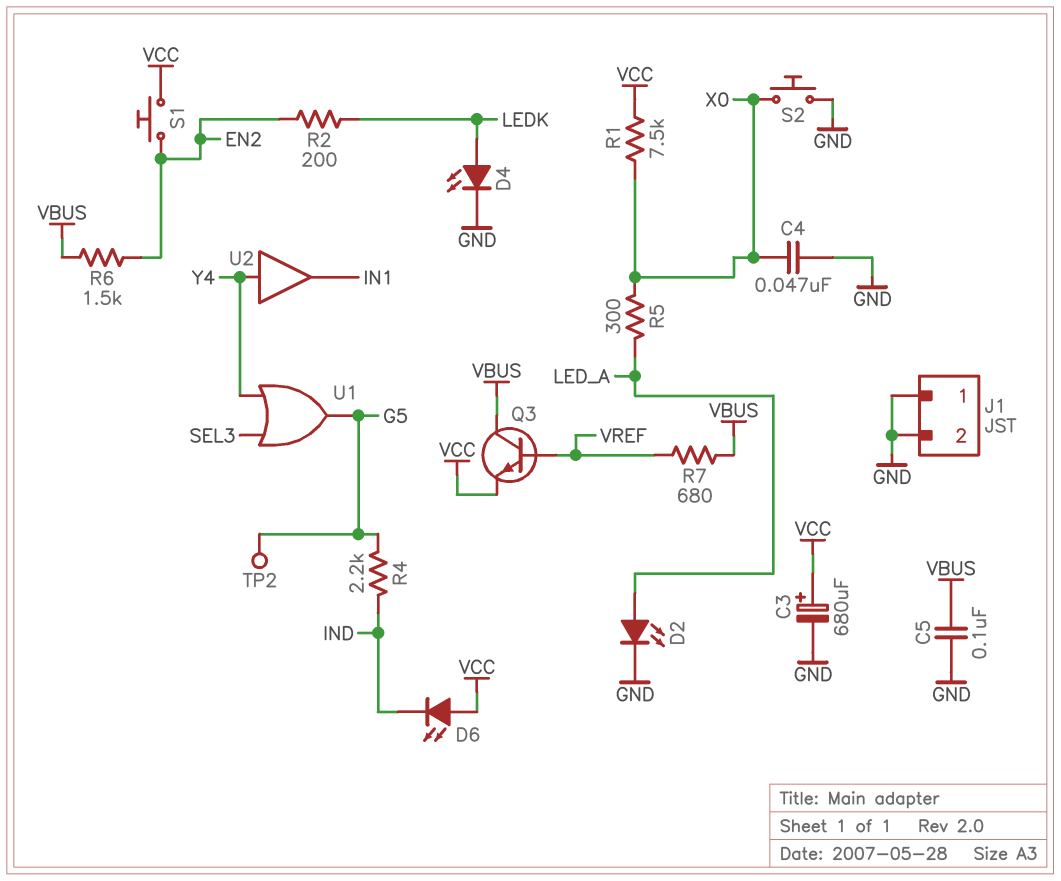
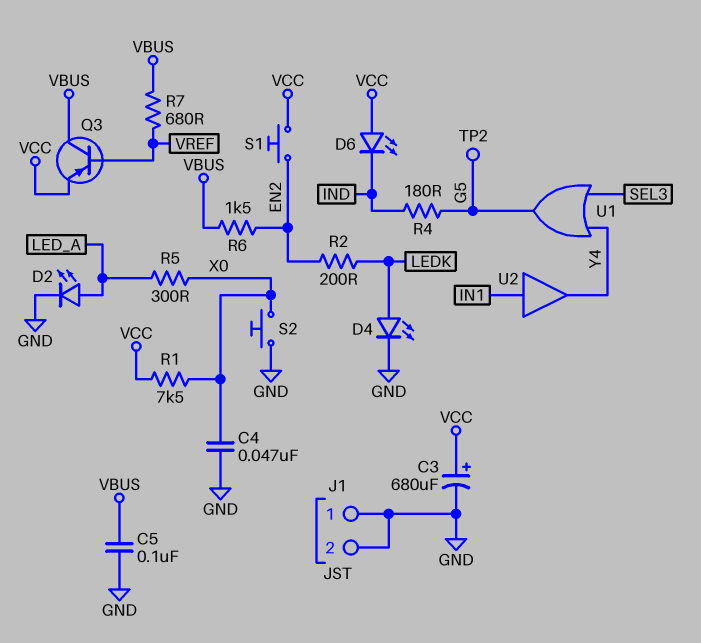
Q3: NPN (B VREF, C VBUS, E VCC) -> PNP (B VREF, C VBUS, E VCC)
R4: 2.2k (G5, IND) -> 180 (G5, IND)
U2: buffer (in Y4, out IN1) -> buffer (in IN1, out Y4)

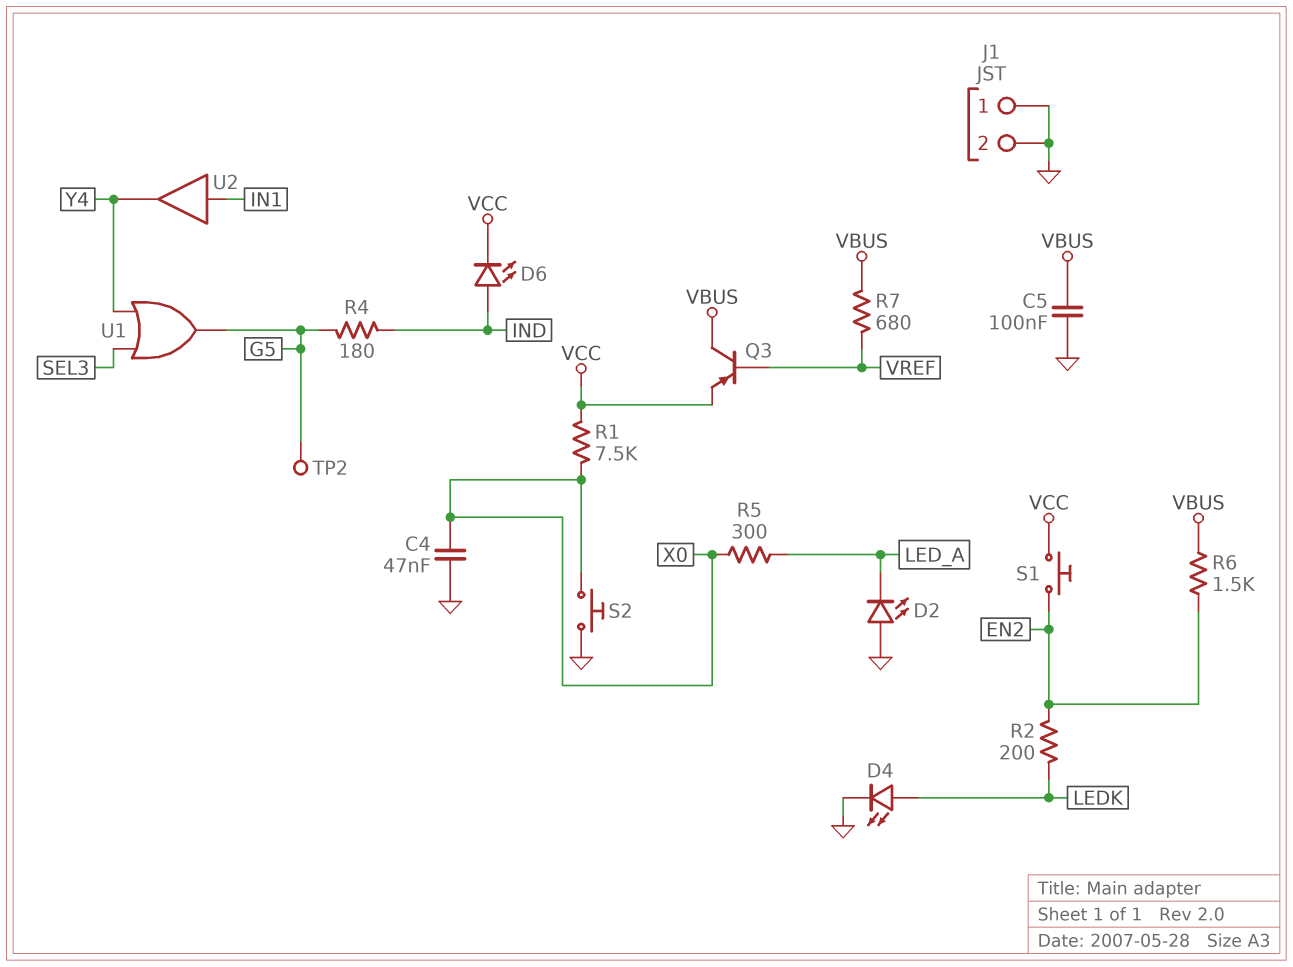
C3: 680uF (plus VCC, minus GND) -> none
D2: LED (A LED_A, K GND) -> LED (A GND, K LED_A)
D6: LED (A VCC, K IND) -> LED (A IND, K VCC)

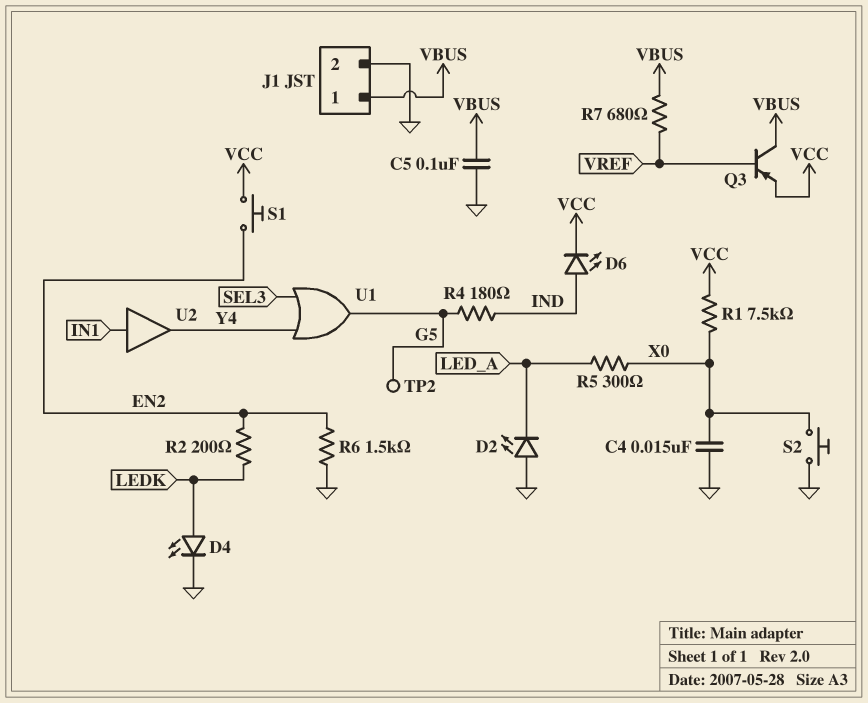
C4: 47nF (GND, X0) -> 15nF (GND, X0)
J1 pin 1: GND -> VBUS
R6: 1.5k (EN2, VBUS) -> 1.5k (EN2, GND)

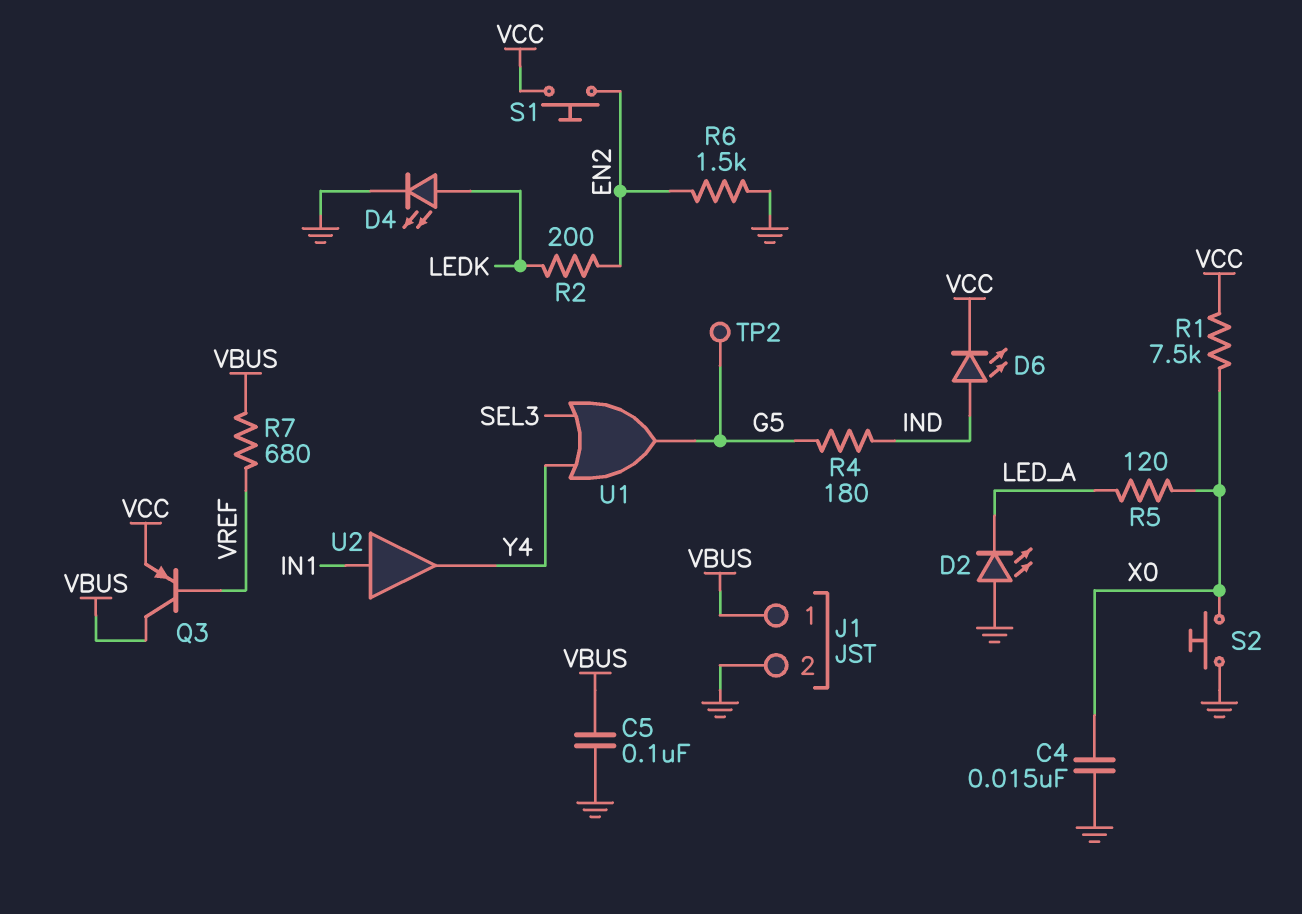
R5: 300 (LED_A, X0) -> 120 (LED_A, X0)

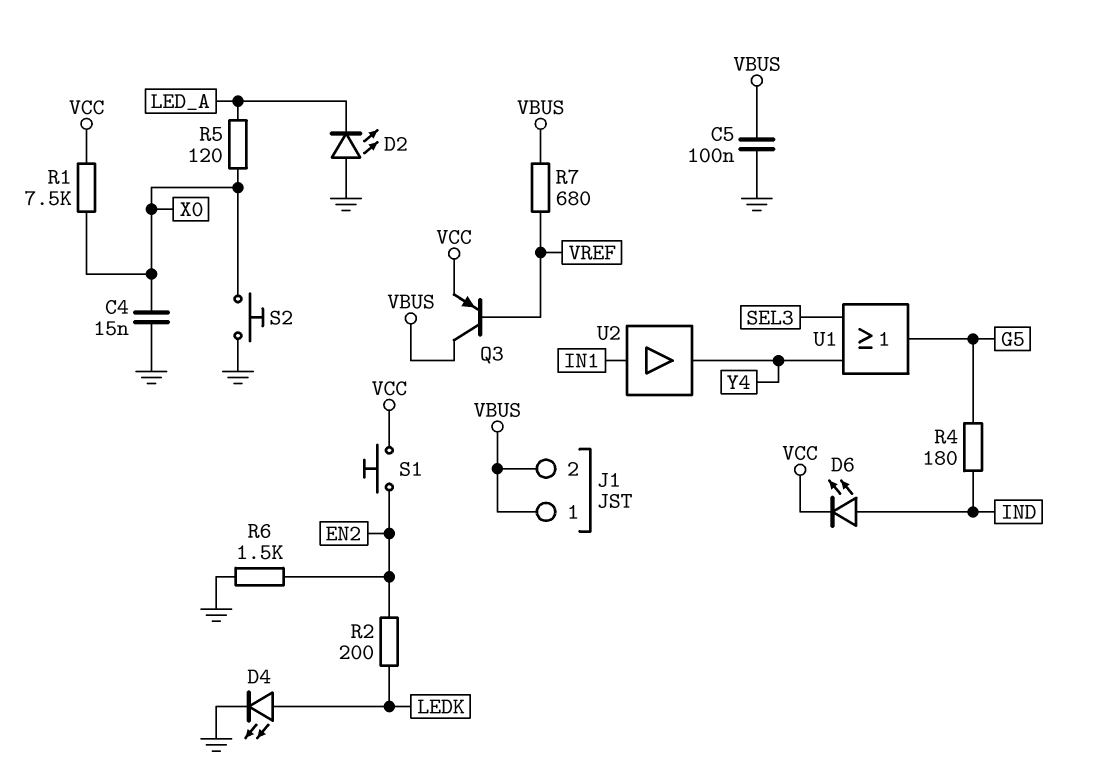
J1 pin 2: GND -> VBUS
TP2: test point (G5) -> none

